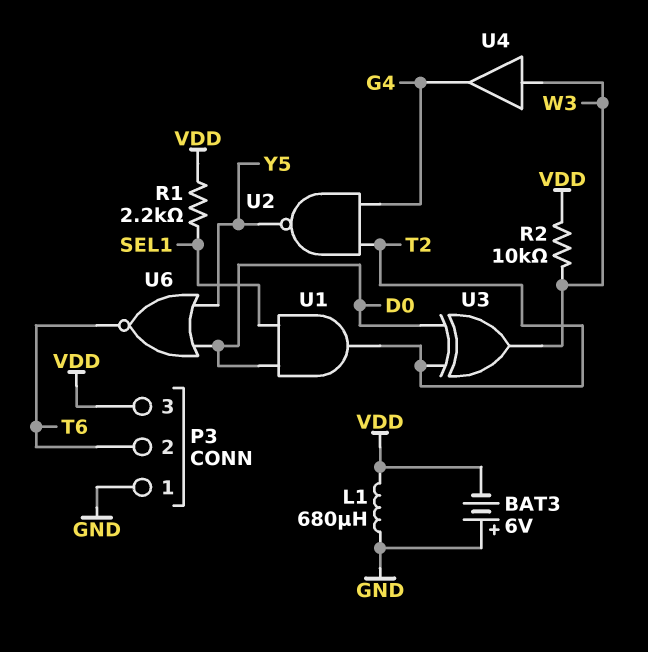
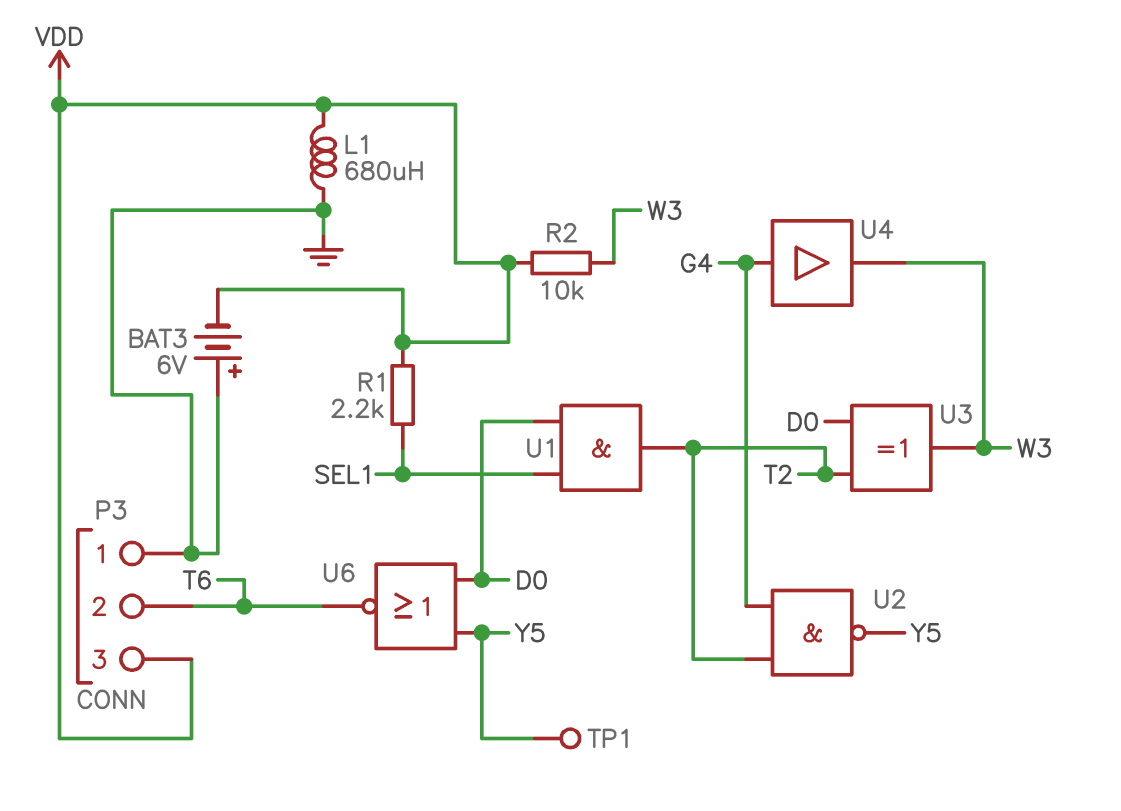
TP1: none -> test point (Y5)
U4: buffer (in W3, out G4) -> buffer (in G4, out W3)

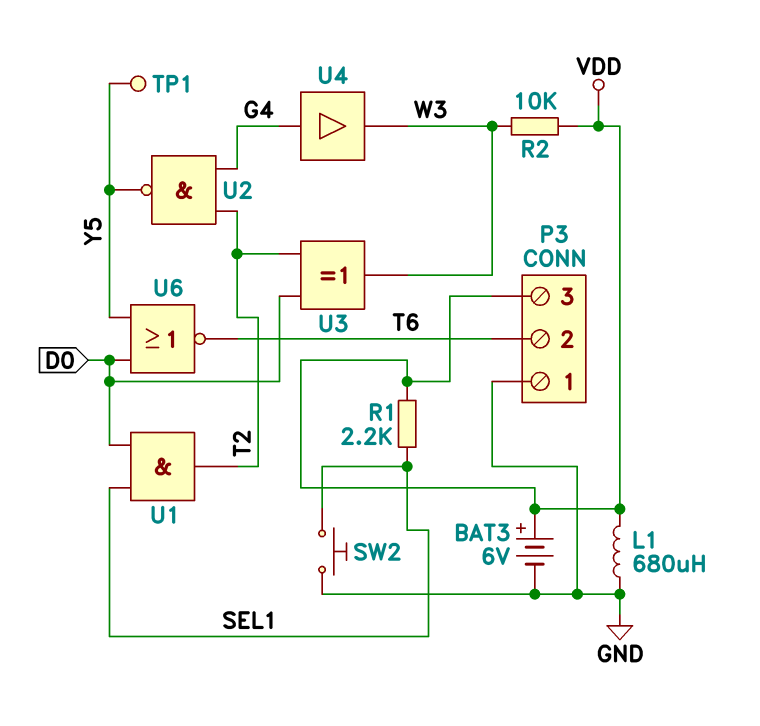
BAT3: 6V (plus GND, minus VDD) -> 6V (plus VDD, minus GND)
SW2: none -> button (GND, SEL1)

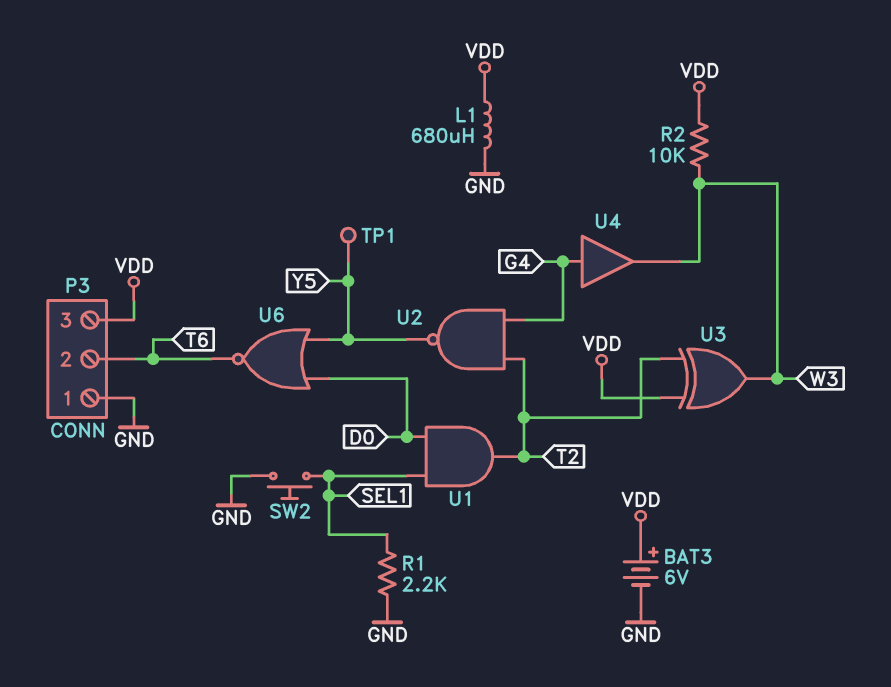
R1: 2.2k (SEL1, VDD) -> 2.2k (GND, SEL1)
U3: XOR (in D0, in T2, out W3) -> XOR (in T2, in VDD, out W3)

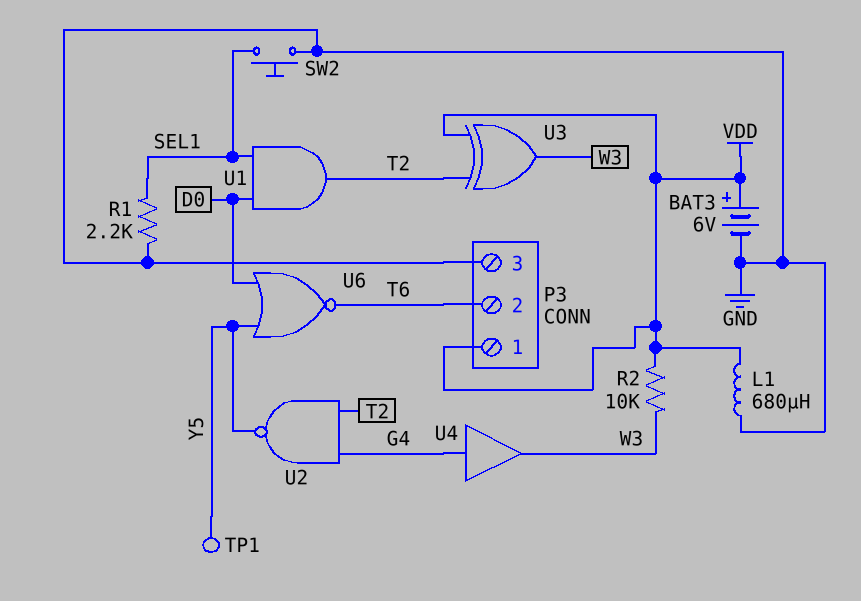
P3 pin 1: GND -> VDD
P3 pin 3: VDD -> GND

